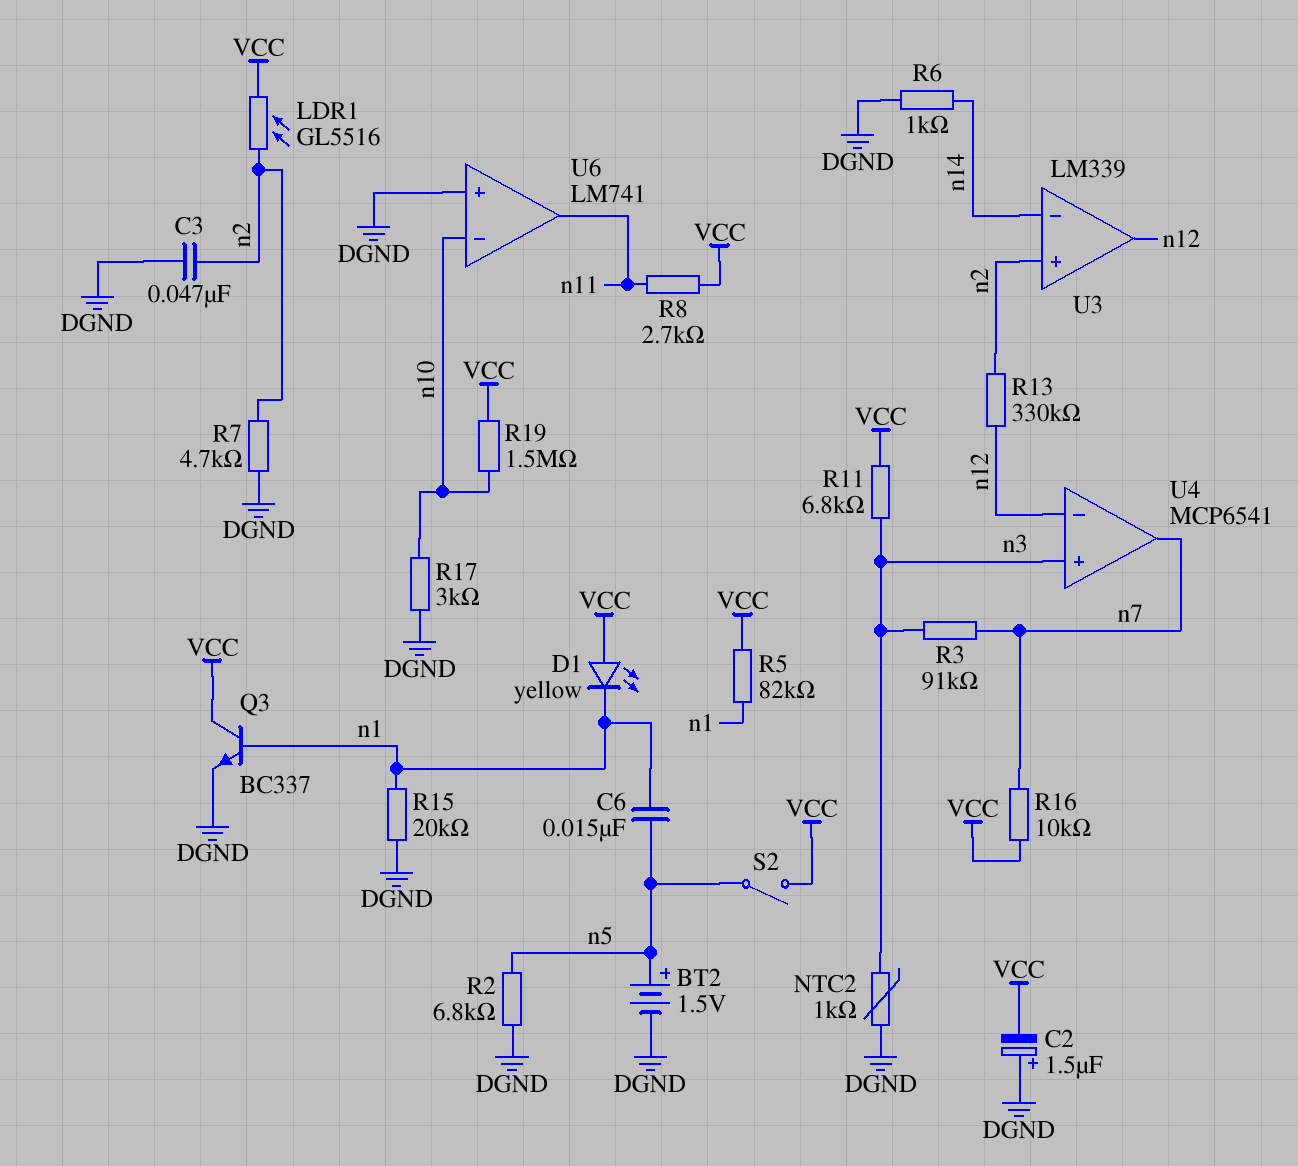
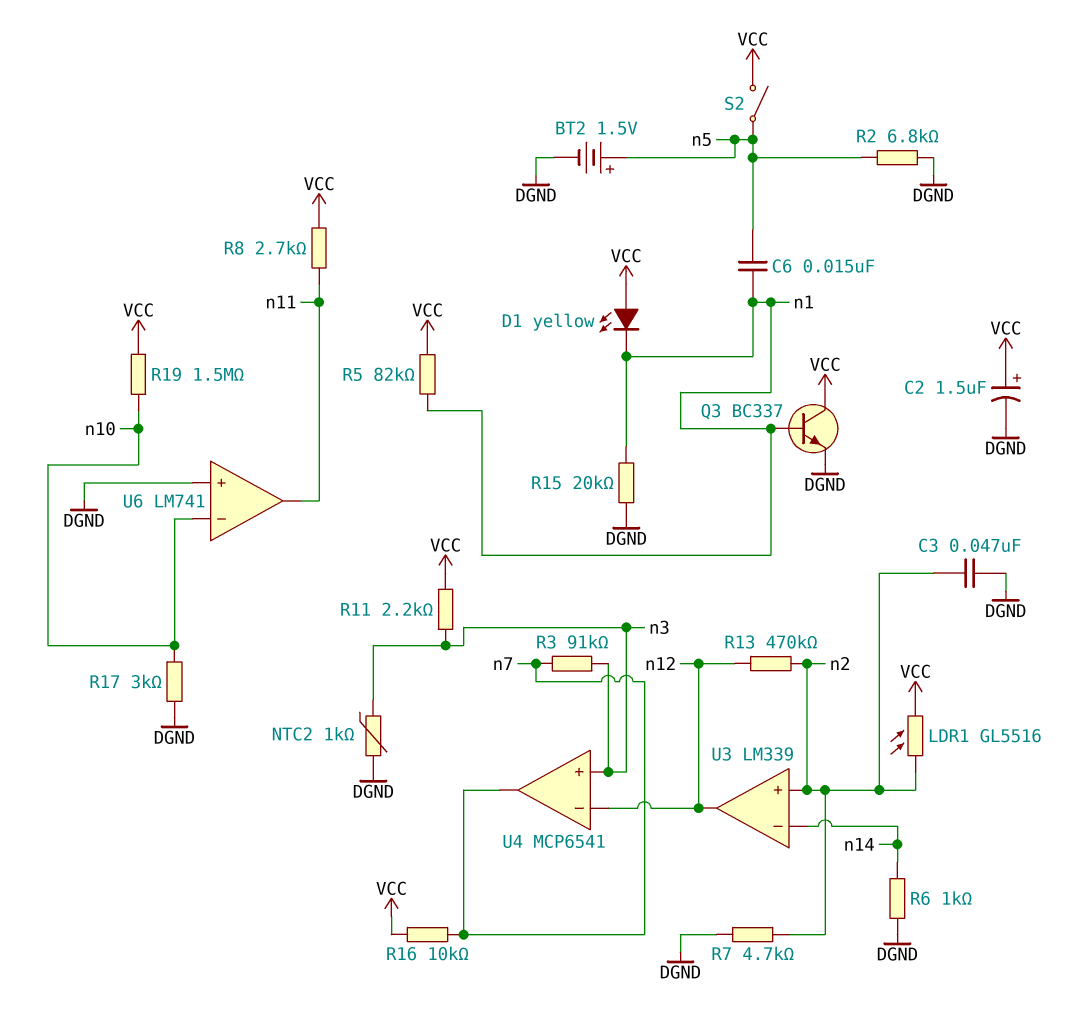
C2: 1.5uF (plus DGND, minus VCC) -> 1.5uF (plus VCC, minus DGND)
R11: 6.8k (VCC, n3) -> 2.2k (VCC, n3)
R13: 330k (n2, n12) -> 470k (n2, n12)

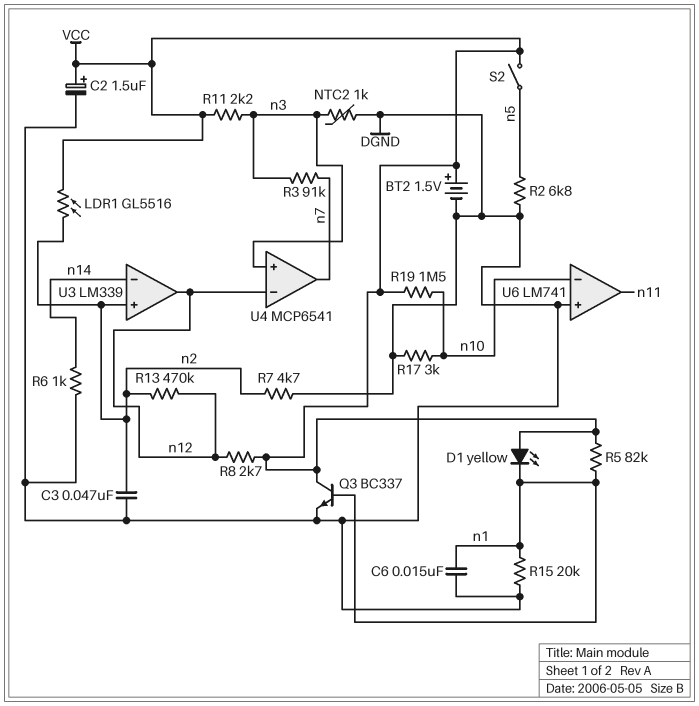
BT2: 1.5V (plus n5, minus DGND) -> 1.5V (plus VCC, minus DGND)
C6: 15nF (n1, n5) -> 15nF (DGND, n1)
R8: 2.7k (VCC, n11) -> 2.7k (VCC, n12)
R16: 10k (VCC, n7) -> none

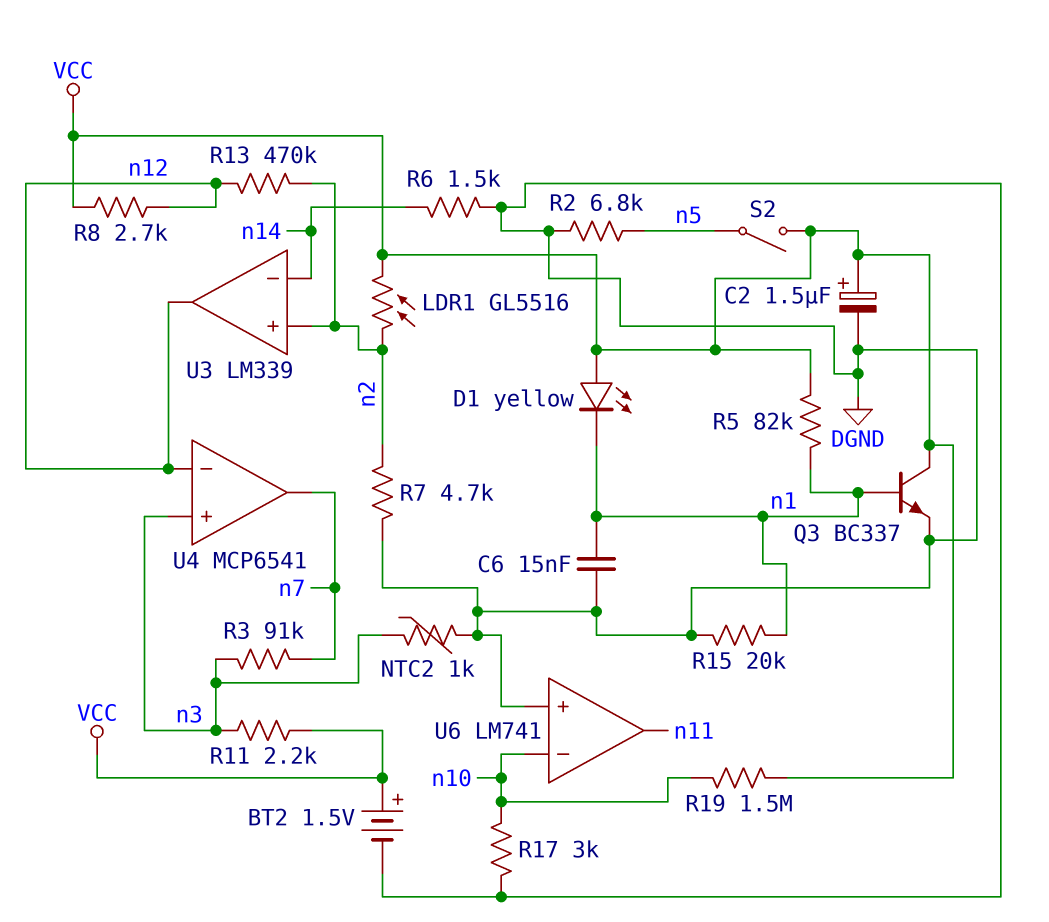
C3: 47nF (DGND, n2) -> none
R6: 1k (DGND, n14) -> 1.5k (DGND, n14)

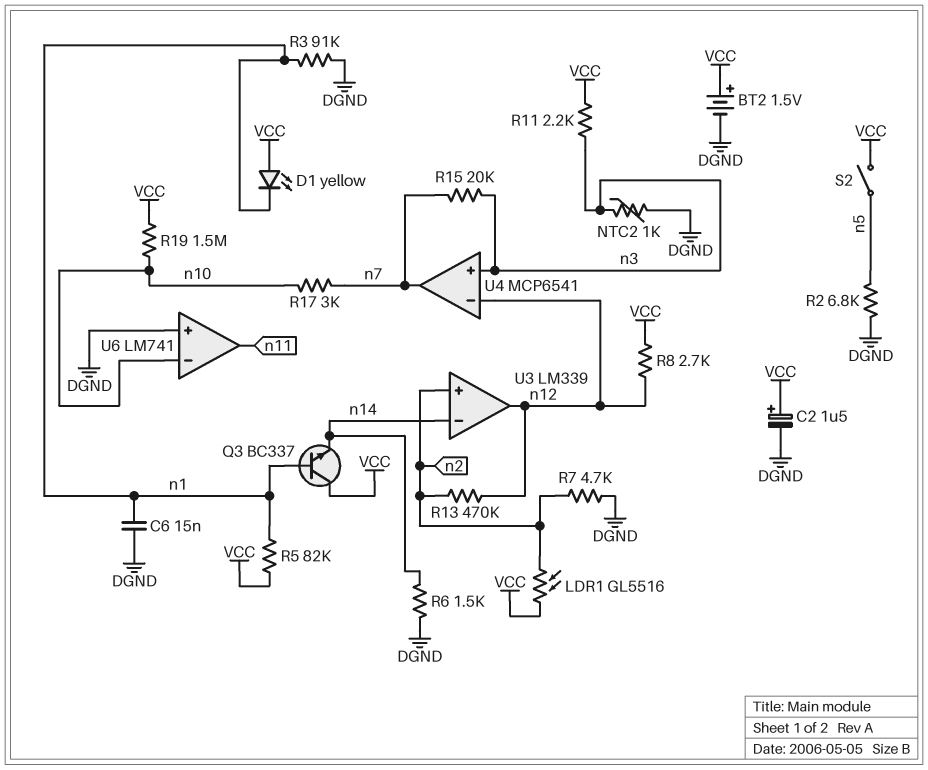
Q3: NPN BC337 (B n1, C VCC, E DGND) -> NPN BC337 (B n1, C VCC, E n14)
R3: 91k (n3, n7) -> 91k (DGND, n1)
R15: 20k (DGND, n1) -> 20k (n3, n7)
R17: 3k (DGND, n10) -> 3k (n7, n10)

